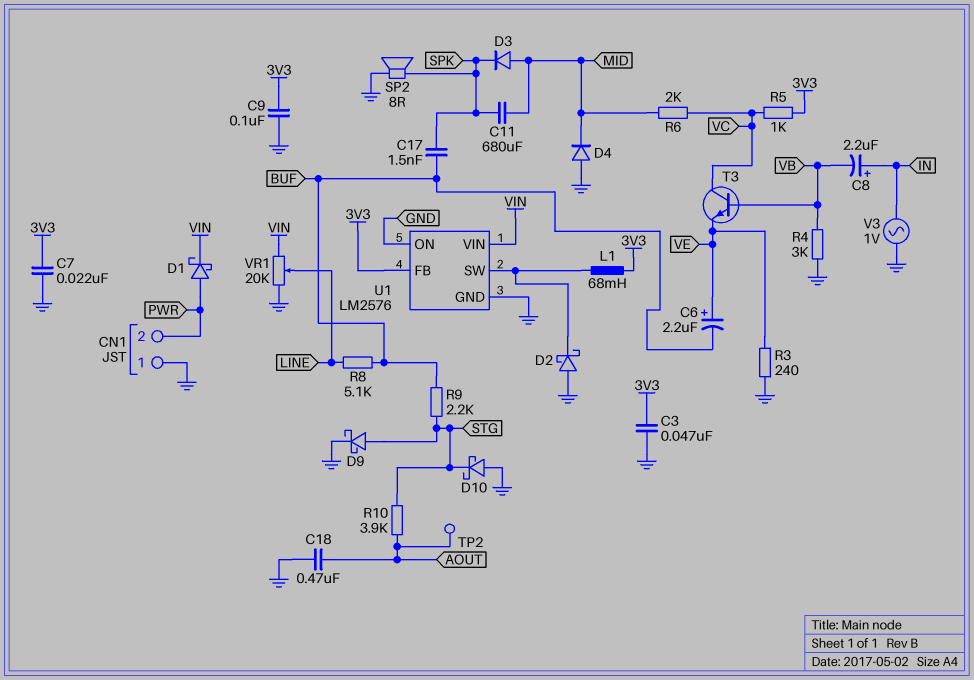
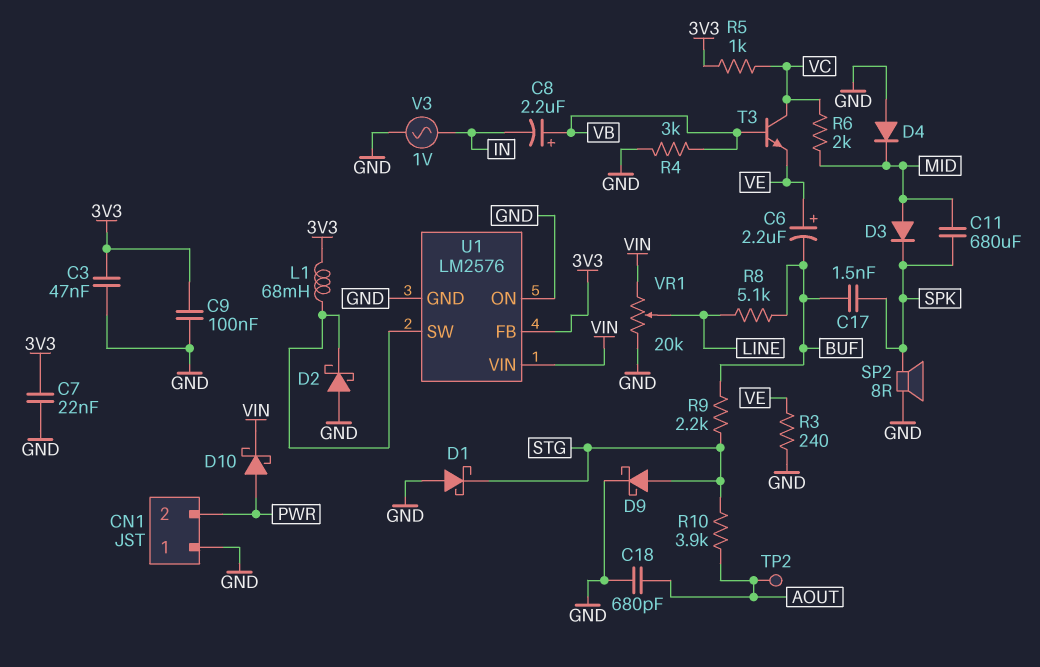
C8: 2.2uF (plus IN, minus VB) -> 2.2uF (plus VB, minus IN)
C18: 470nF (AOUT, GND) -> 680pF (AOUT, GND)
D1: schottky (A PWR, K VIN) -> schottky (A GND, K STG)
D10: schottky (A GND, K STG) -> schottky (A PWR, K VIN)

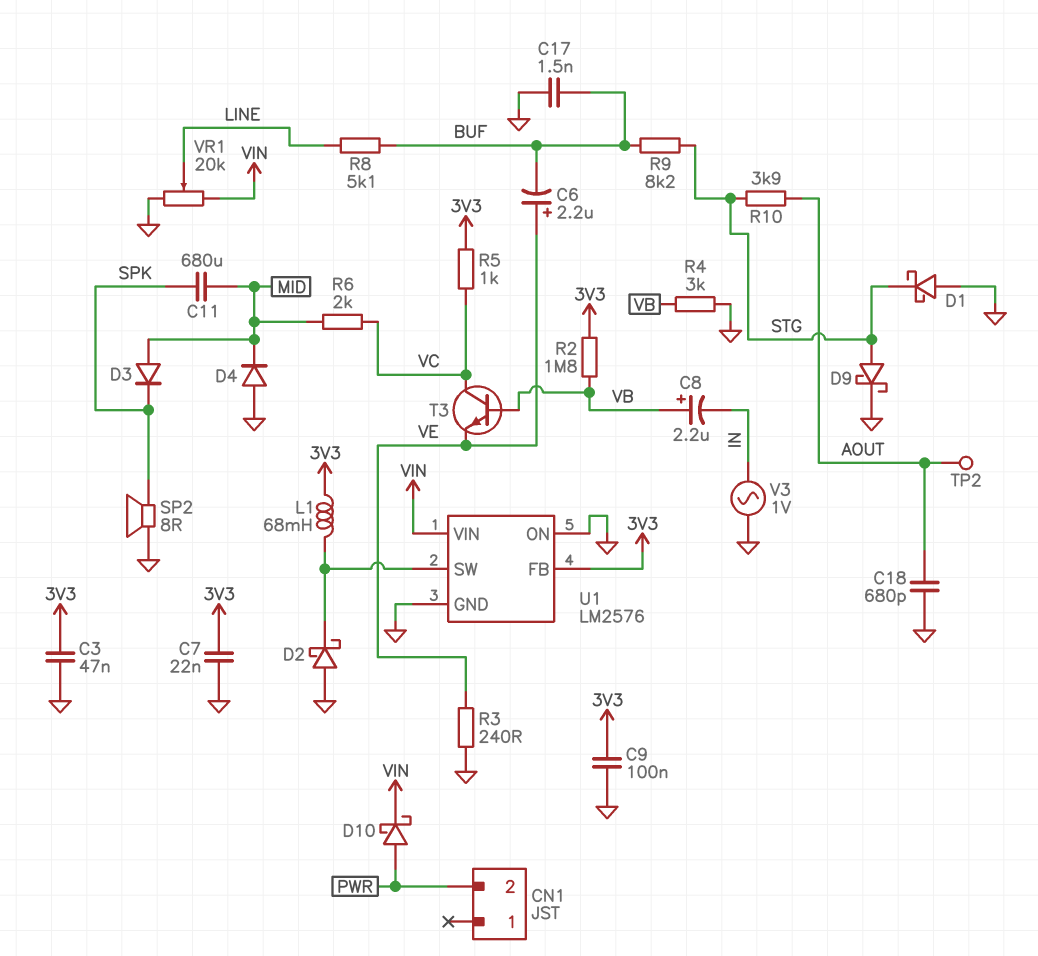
C17: 1.5nF (BUF, SPK) -> 1.5nF (BUF, GND)
CN1 pin 1: GND -> none
R2: none -> 1.8M (3V3, VB)
R9: 2.2k (BUF, STG) -> 8.2k (BUF, STG)

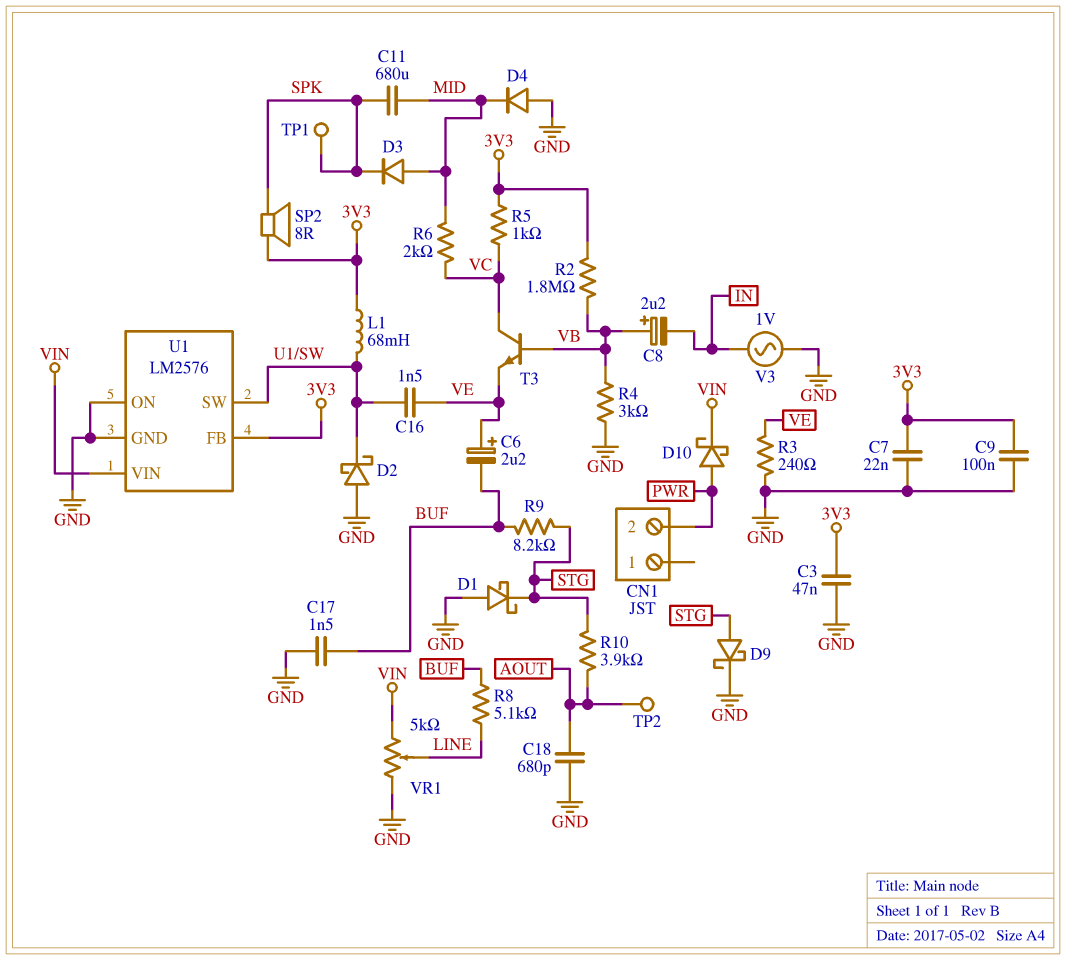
C16: none -> 1.5nF (U1/SW, VE)
SP2: speaker 8R (GND, SPK) -> speaker 8R (3V3, SPK)
TP1: none -> test point (SPK)
VR1: 20k (GND, VIN, wiper LINE) -> 5k (GND, VIN, wiper LINE)

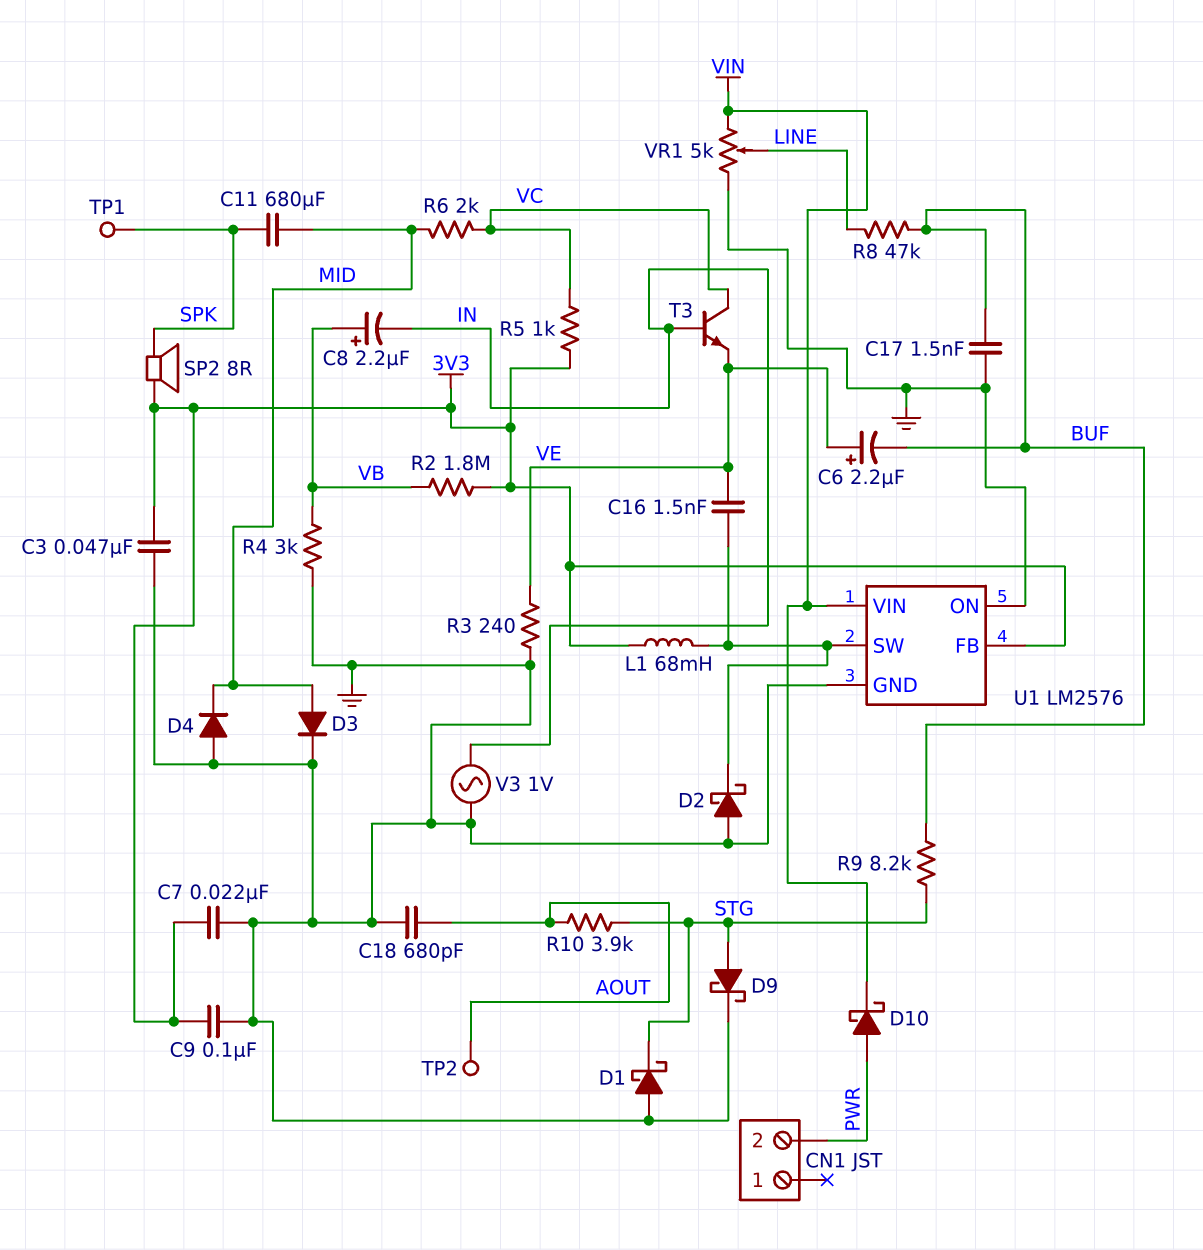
D3: diode (A MID, K SPK) -> diode (A MID, K GND)
R8: 5.1k (BUF, LINE) -> 47k (BUF, LINE)
T3: NPN (B VB, C VC, E VE) -> NPN (B IN, C VC, E VE)

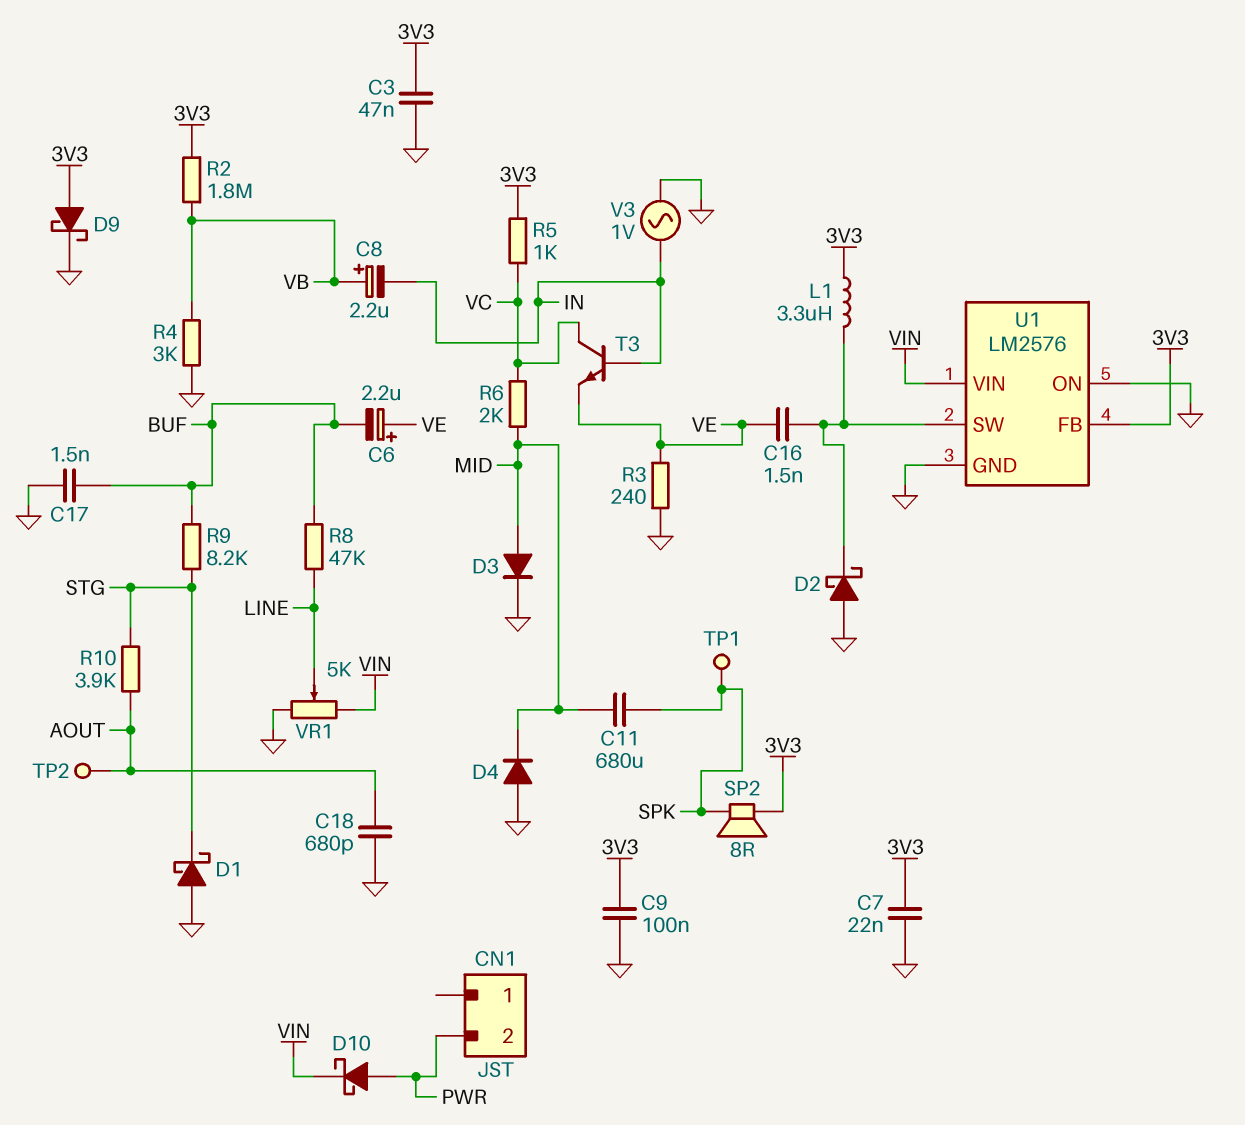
D9: schottky (A STG, K GND) -> schottky (A 3V3, K GND)
L1: 68mH (3V3, U1/SW) -> 3.3uH (3V3, U1/SW)

